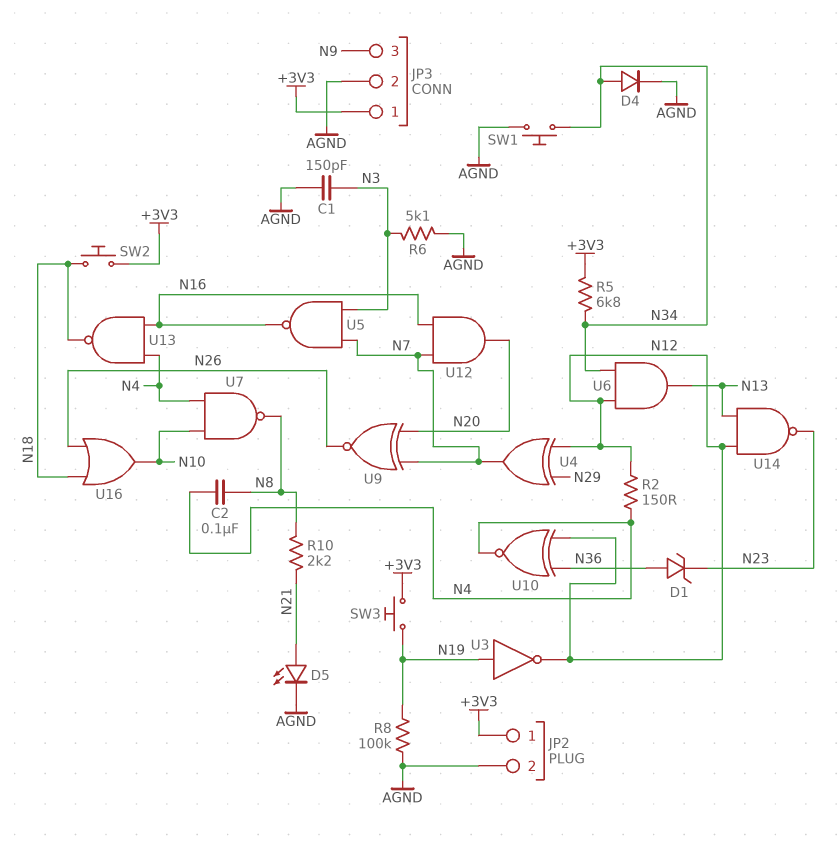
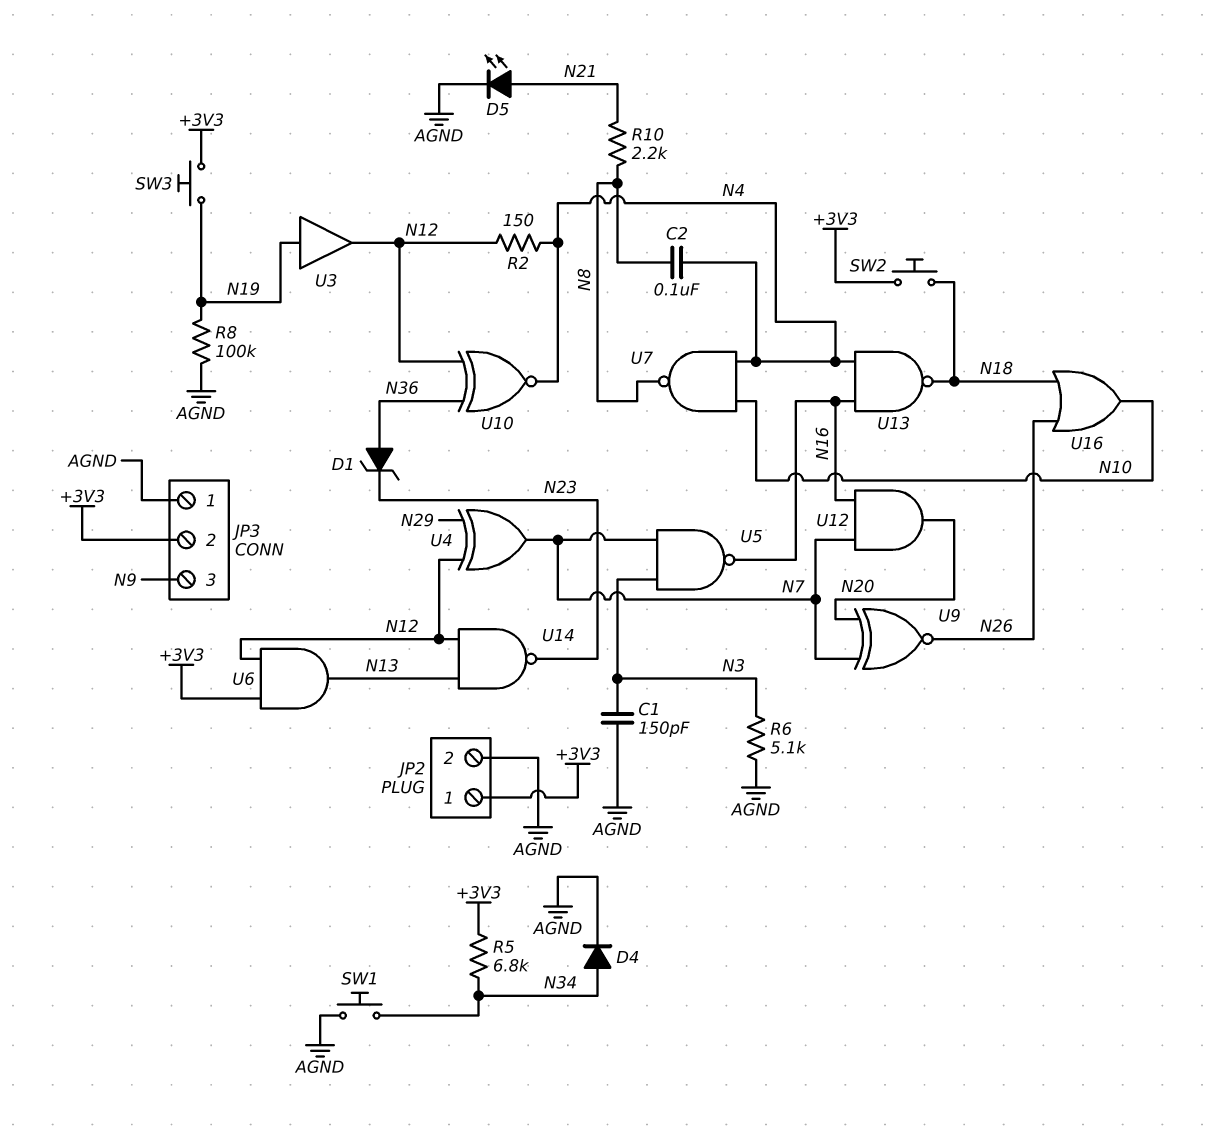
JP3 pin 1: +3V3 -> AGND
JP3 pin 2: AGND -> +3V3
U3: NOT (in N19, out N12) -> buffer (in N19, out N12)
U6: AND (in N12, in N34, out N13) -> AND (in +3V3, in N12, out N13)

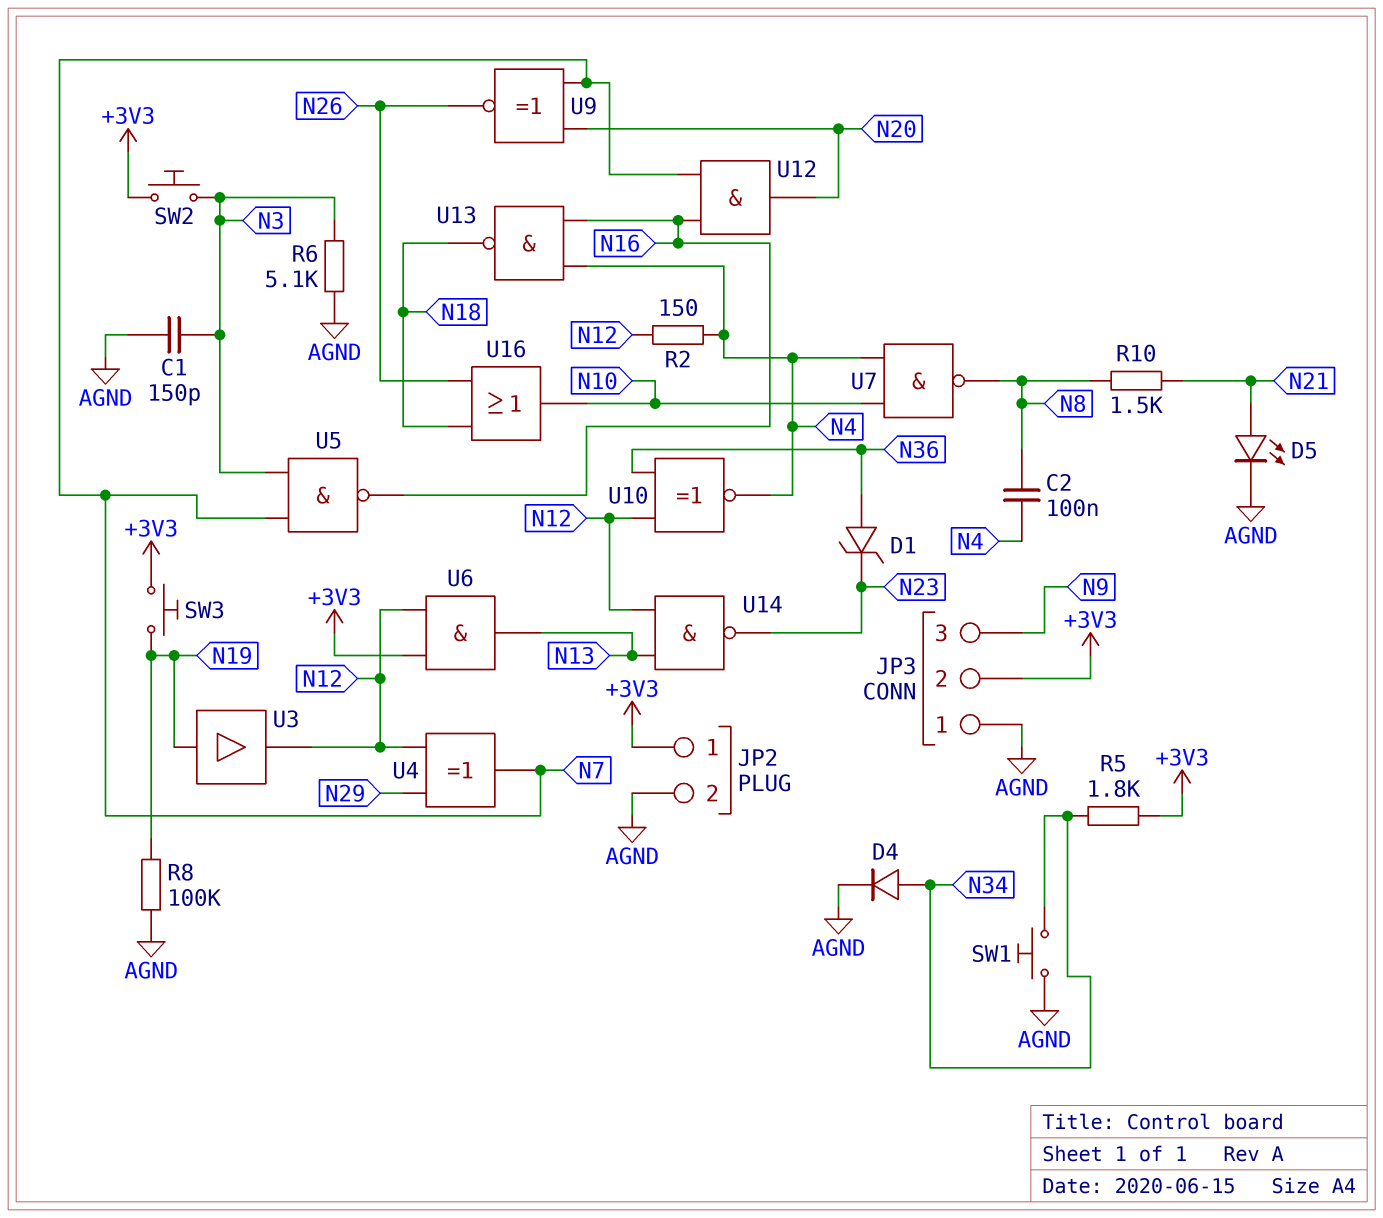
R5: 6.8k (+3V3, N34) -> 1.8k (+3V3, N34)
R10: 2.2k (N8, N21) -> 1.5k (N8, N21)
SW2: button (+3V3, N18) -> button (+3V3, N3)

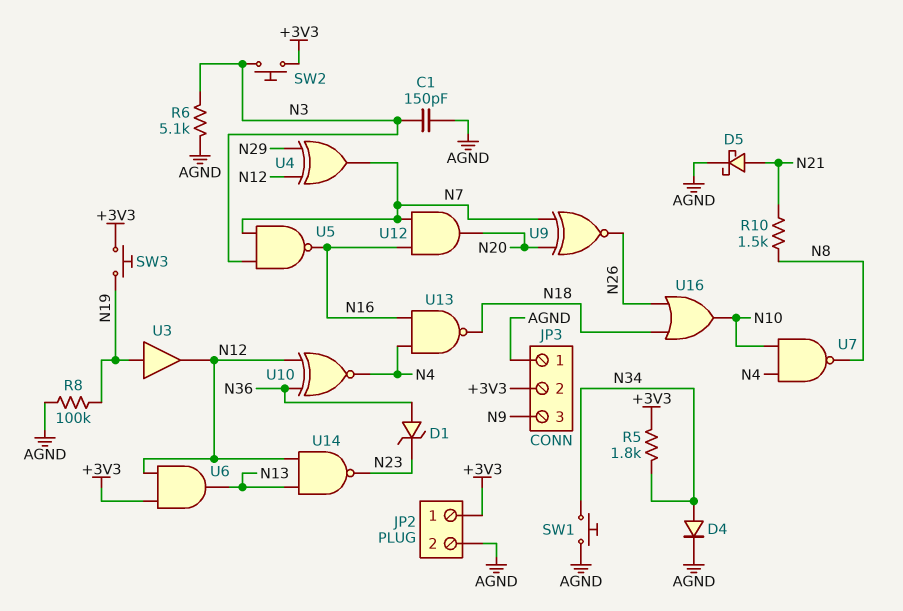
C2: 100nF (N4, N8) -> none
D5: LED (A N21, K AGND) -> schottky (A N21, K AGND)
R2: 150 (N4, N12) -> none

